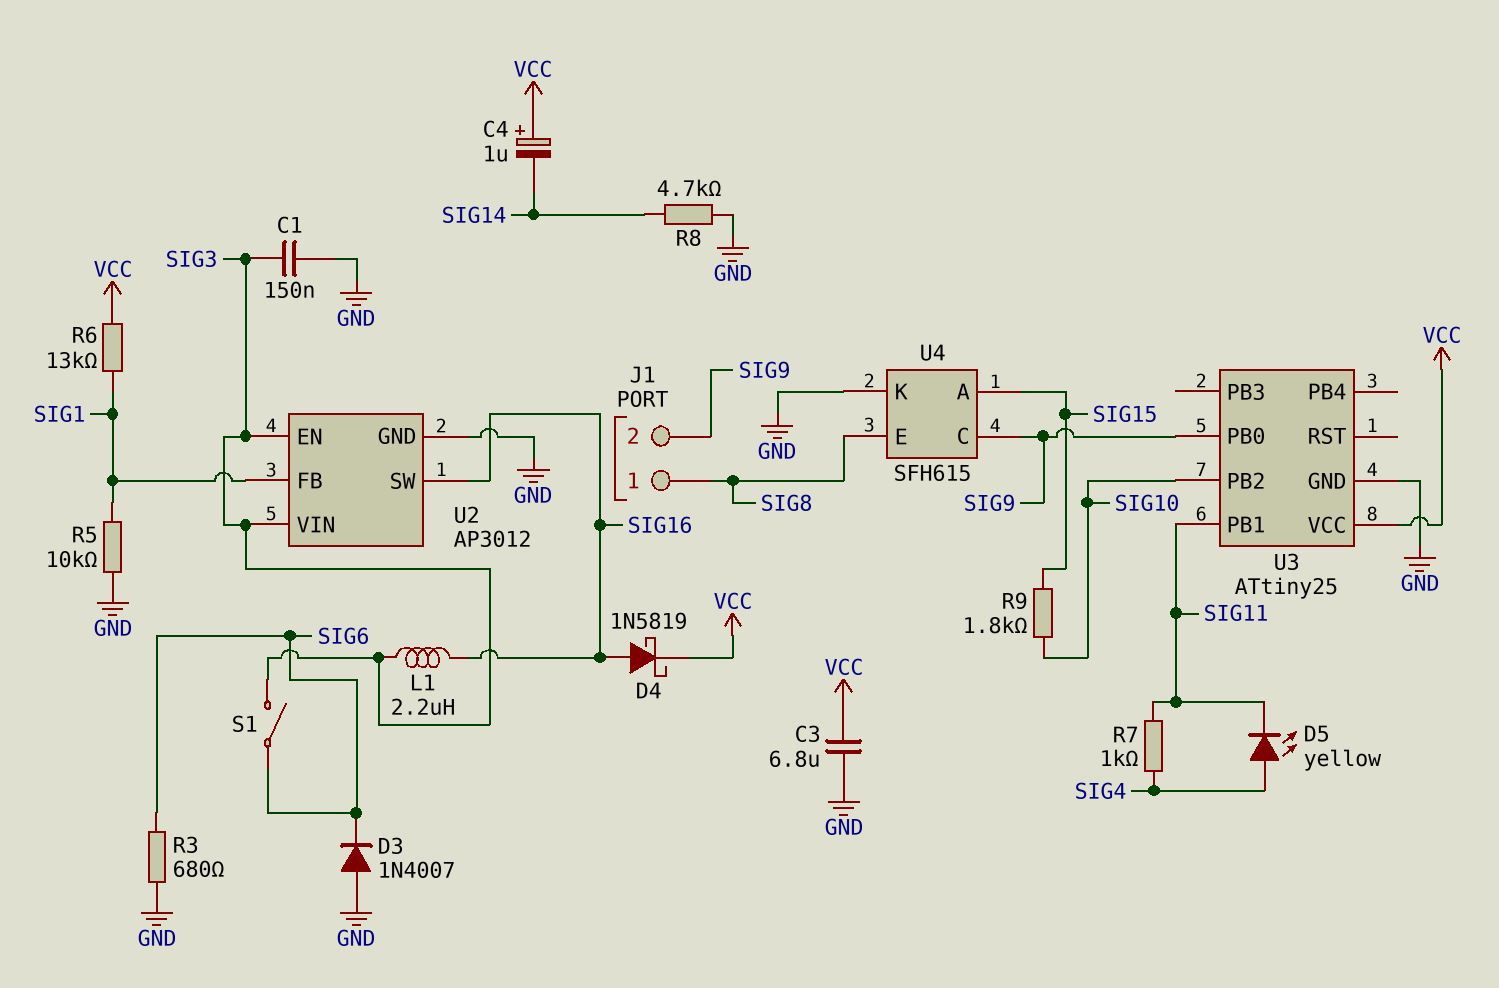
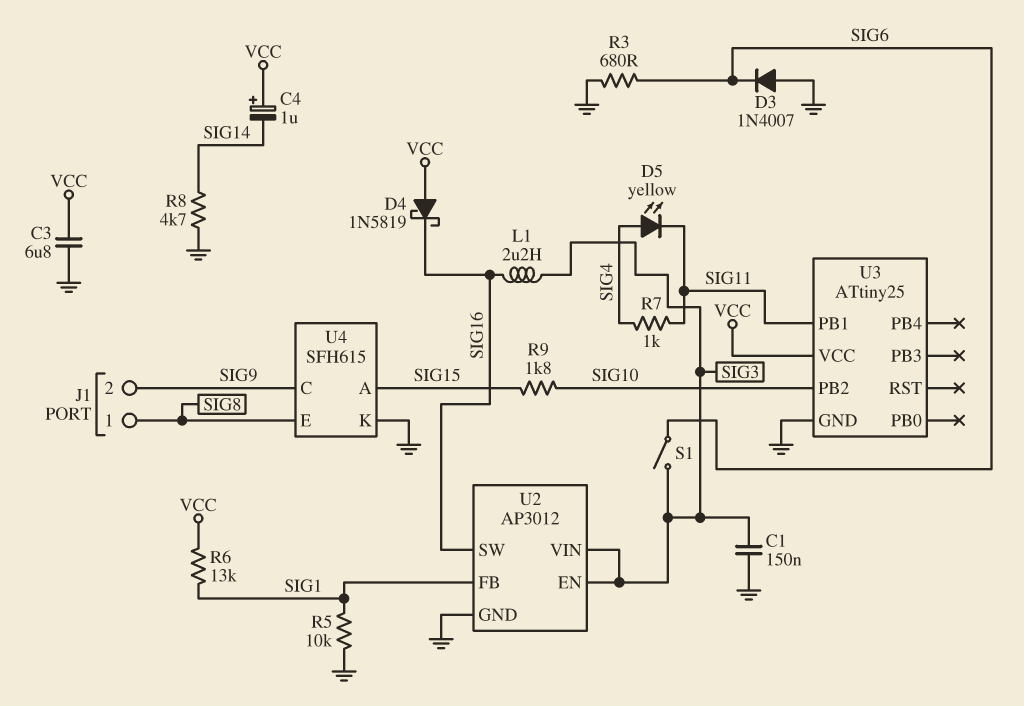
D4: schottky 1N5819 (A SIG16, K VCC) -> schottky 1N5819 (A VCC, K SIG16)
U3 pin PB0: SIG9 -> none

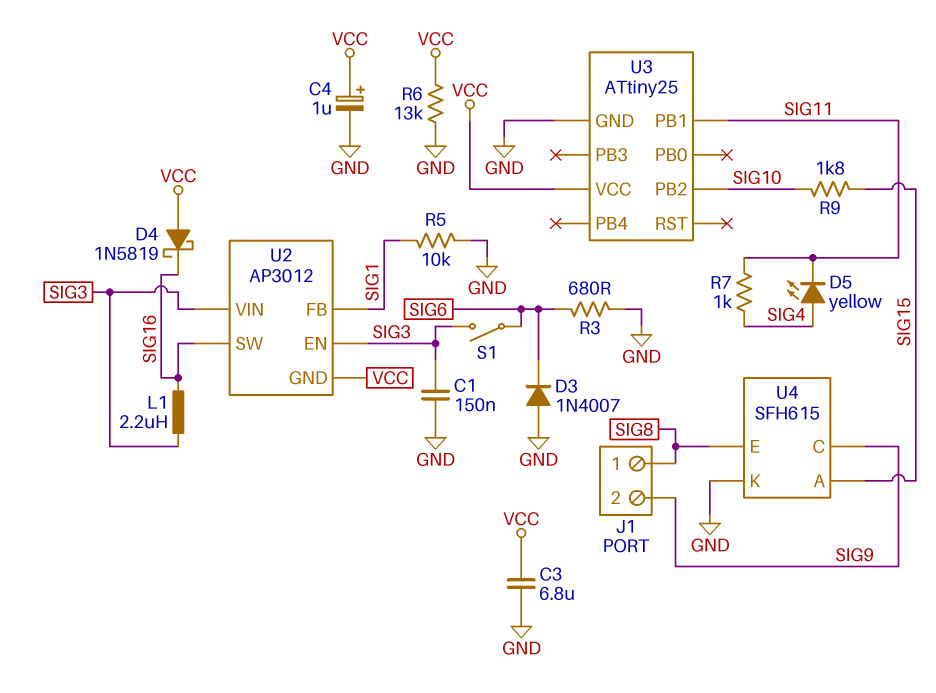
C4: 1uF (plus VCC, minus SIG14) -> 1uF (plus VCC, minus GND)
R6: 13k (SIG1, VCC) -> 13k (GND, VCC)
R8: 4.7k (GND, SIG14) -> none
U2 pin GND: GND -> VCC

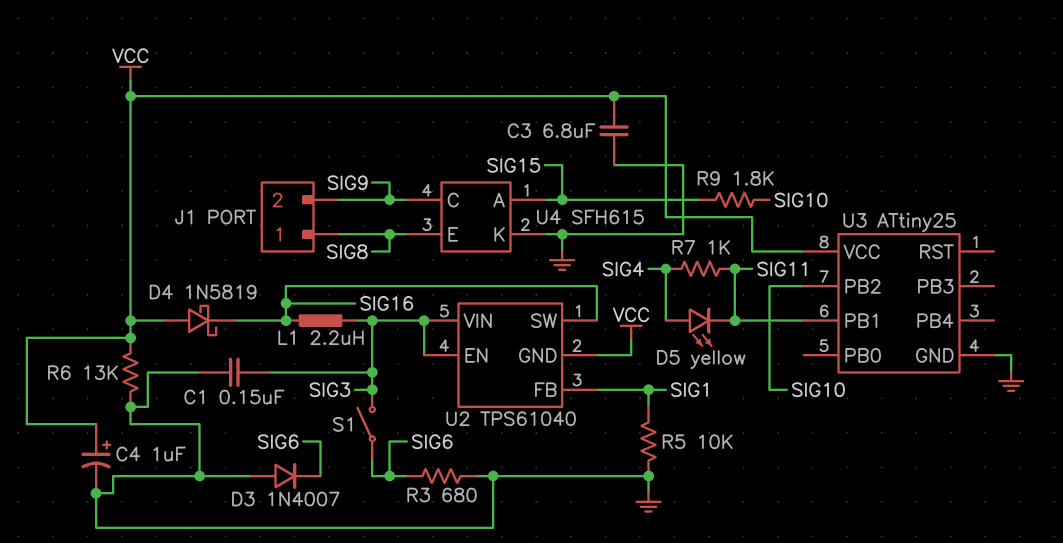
U2: AP3012 -> TPS61040

